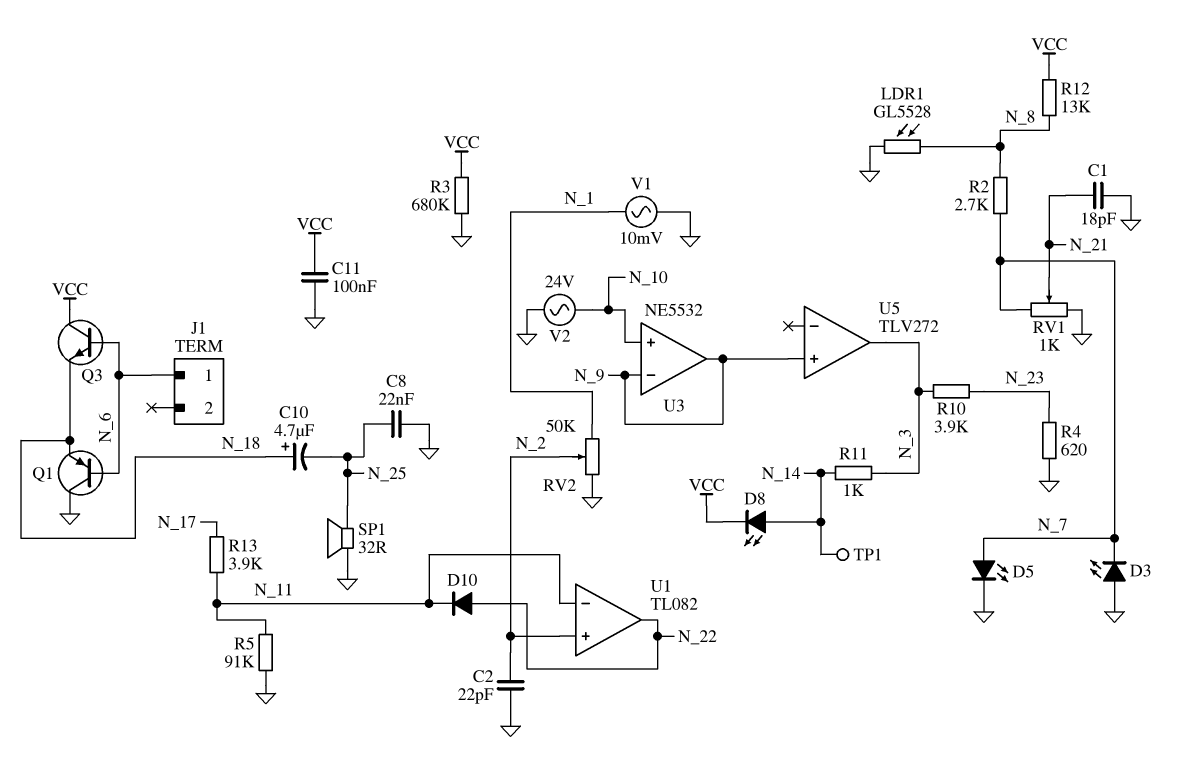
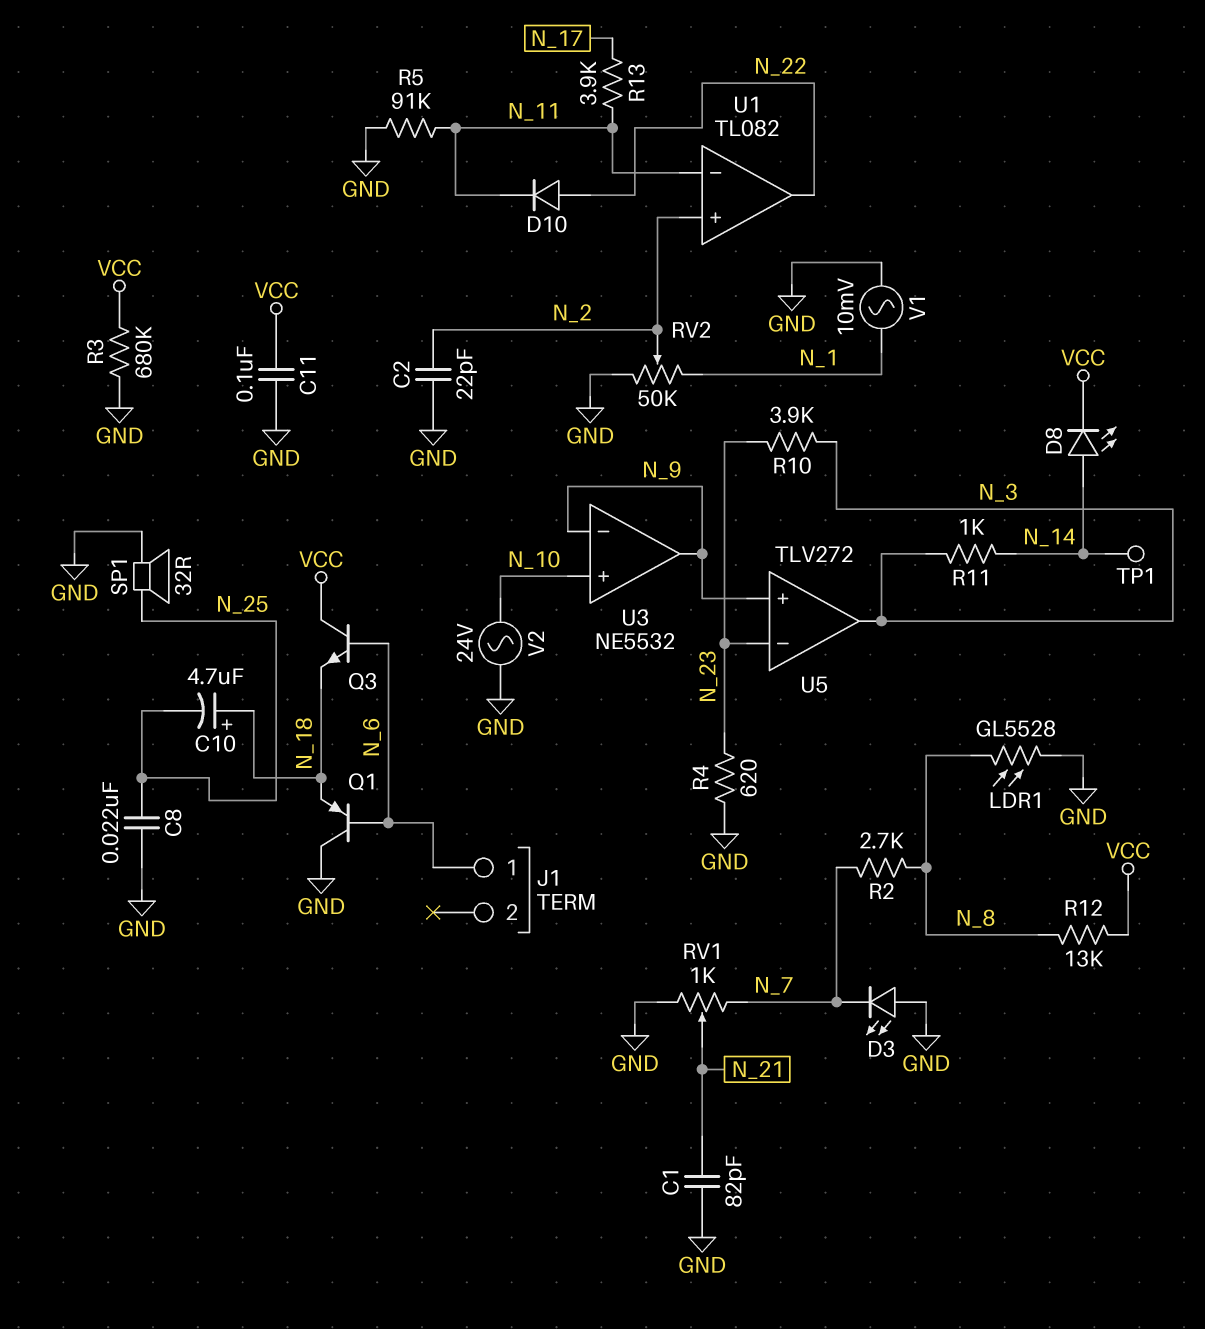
C1: 18pF (GND, N_21) -> 82pF (GND, N_21)
D5: LED (A N_7, K GND) -> none
U5 pin in-: none -> N_23

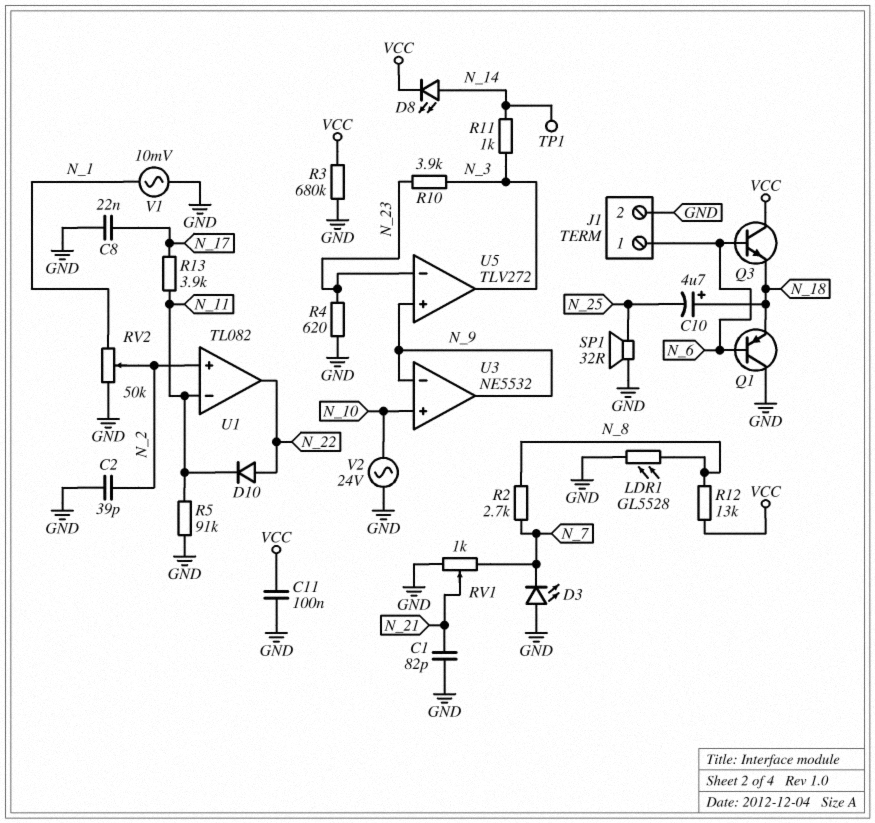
C2: 22pF (GND, N_2) -> 39pF (GND, N_2)
C8: 22nF (GND, N_25) -> 22nF (GND, N_17)
J1 pin 2: none -> GND

